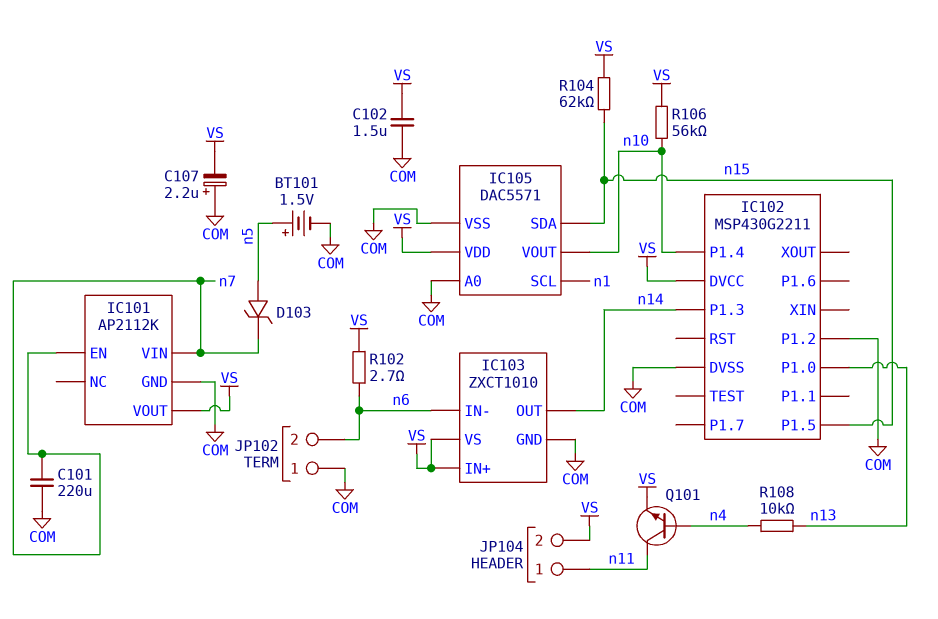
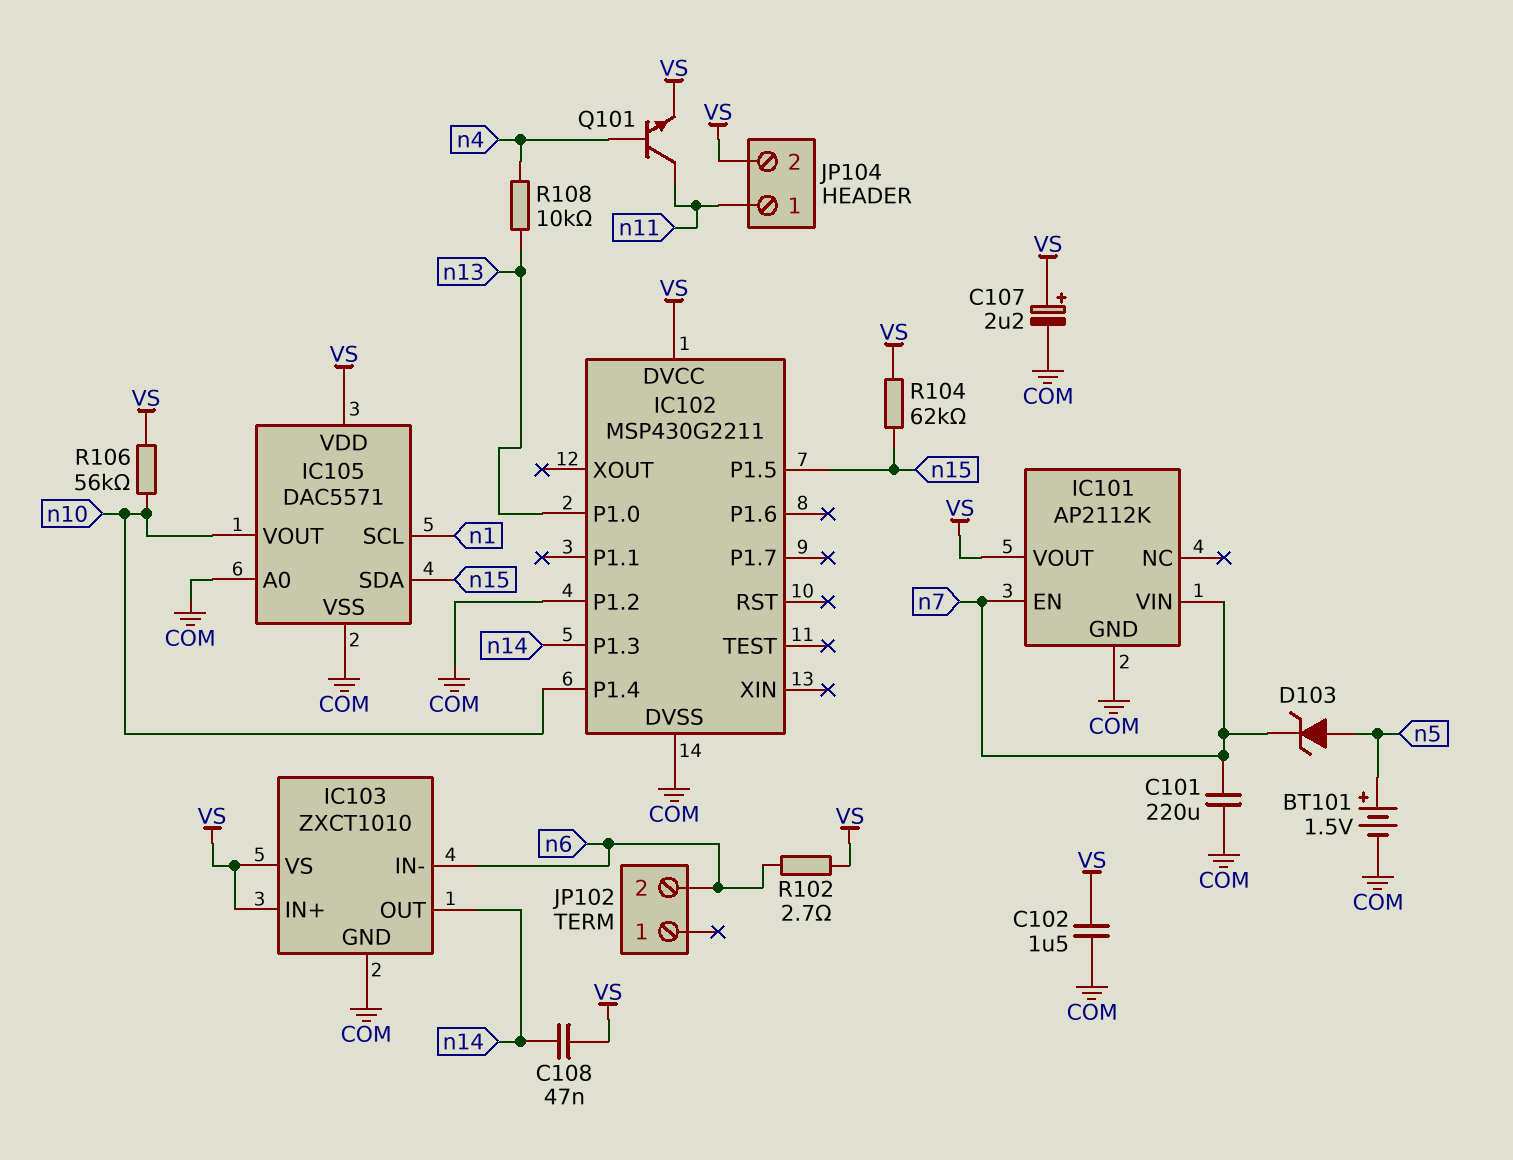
C107: 2.2uF (plus COM, minus VS) -> 2.2uF (plus VS, minus COM)
C108: none -> 47nF (VS, n14)
JP102 pin 1: COM -> none

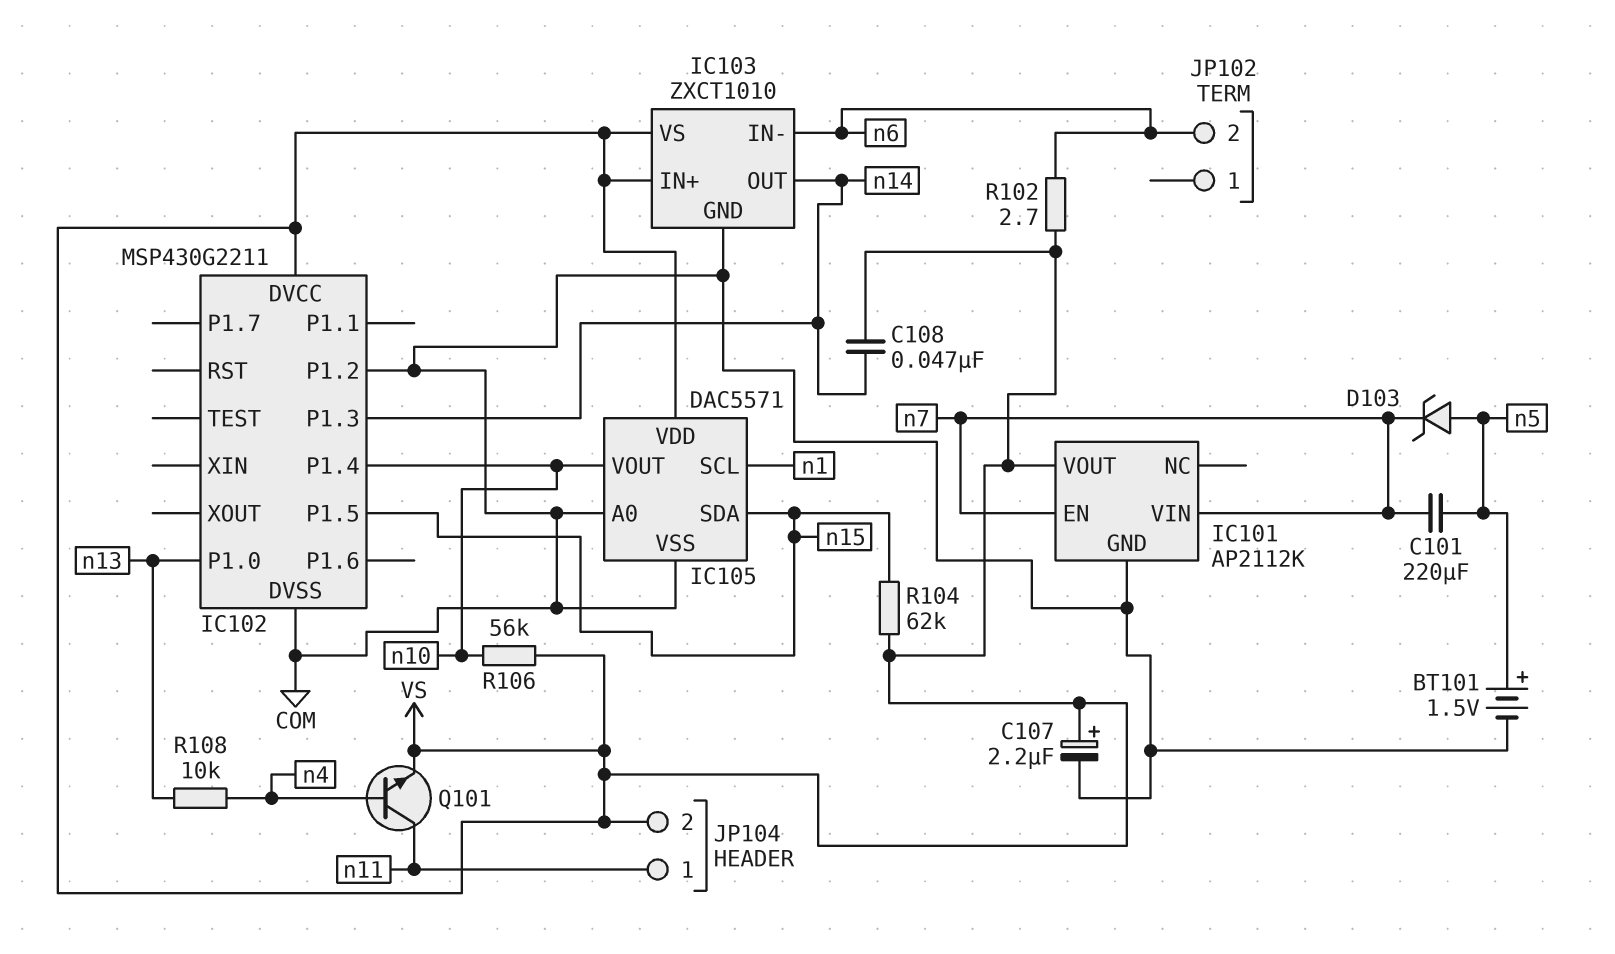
C101: 220uF (COM, n7) -> 220uF (n5, n7)
C102: 1.5uF (COM, VS) -> none

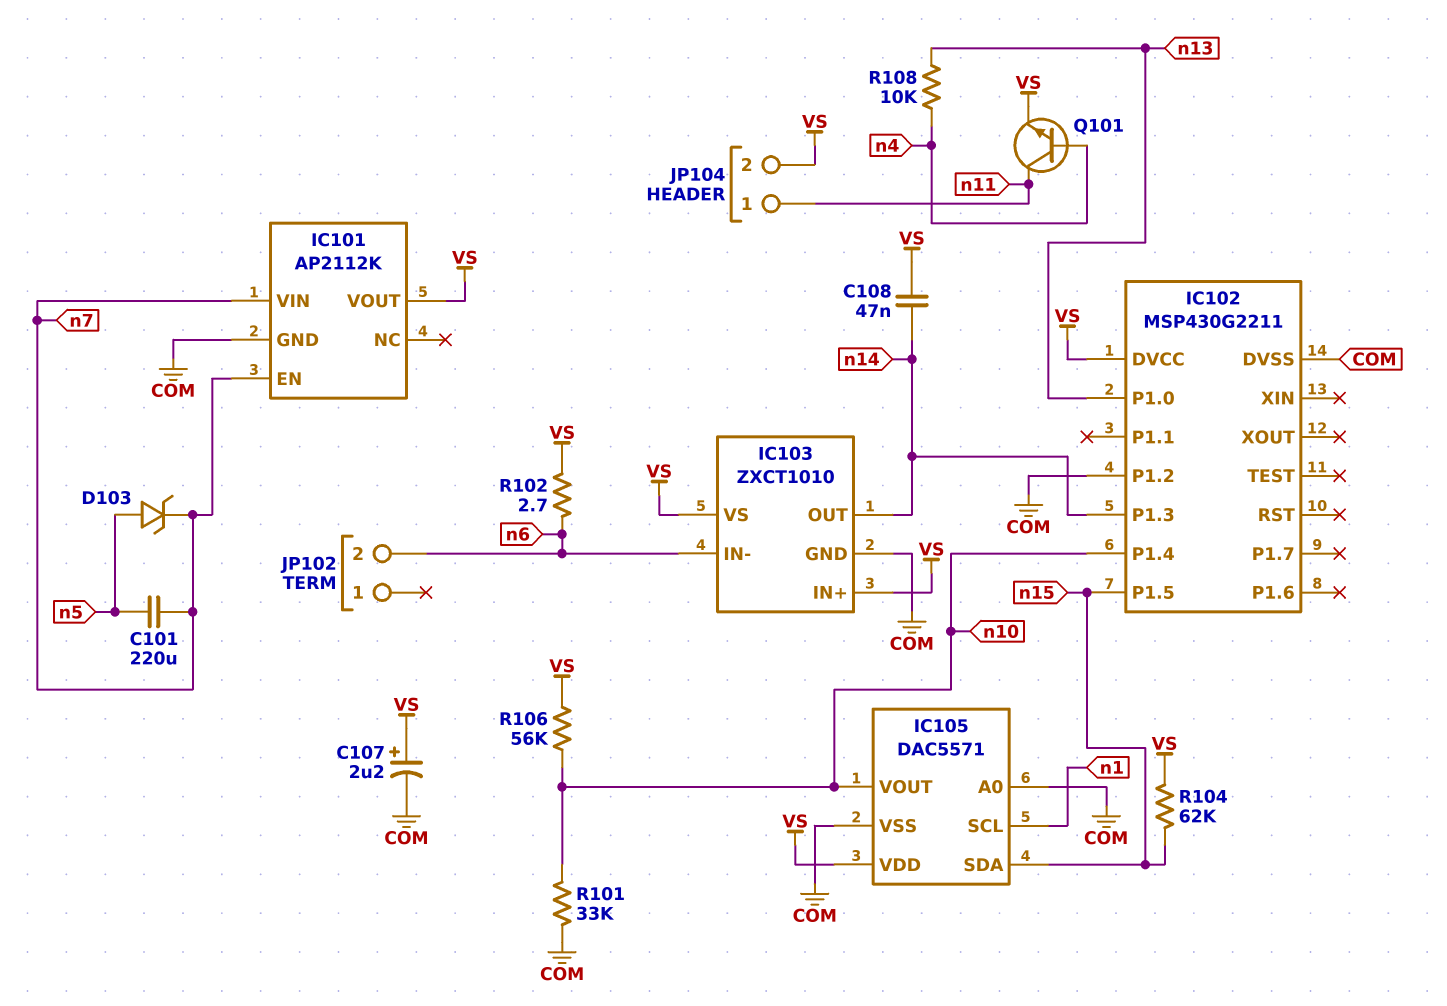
BT101: 1.5V (plus n5, minus COM) -> none
R101: none -> 33k (COM, n10)

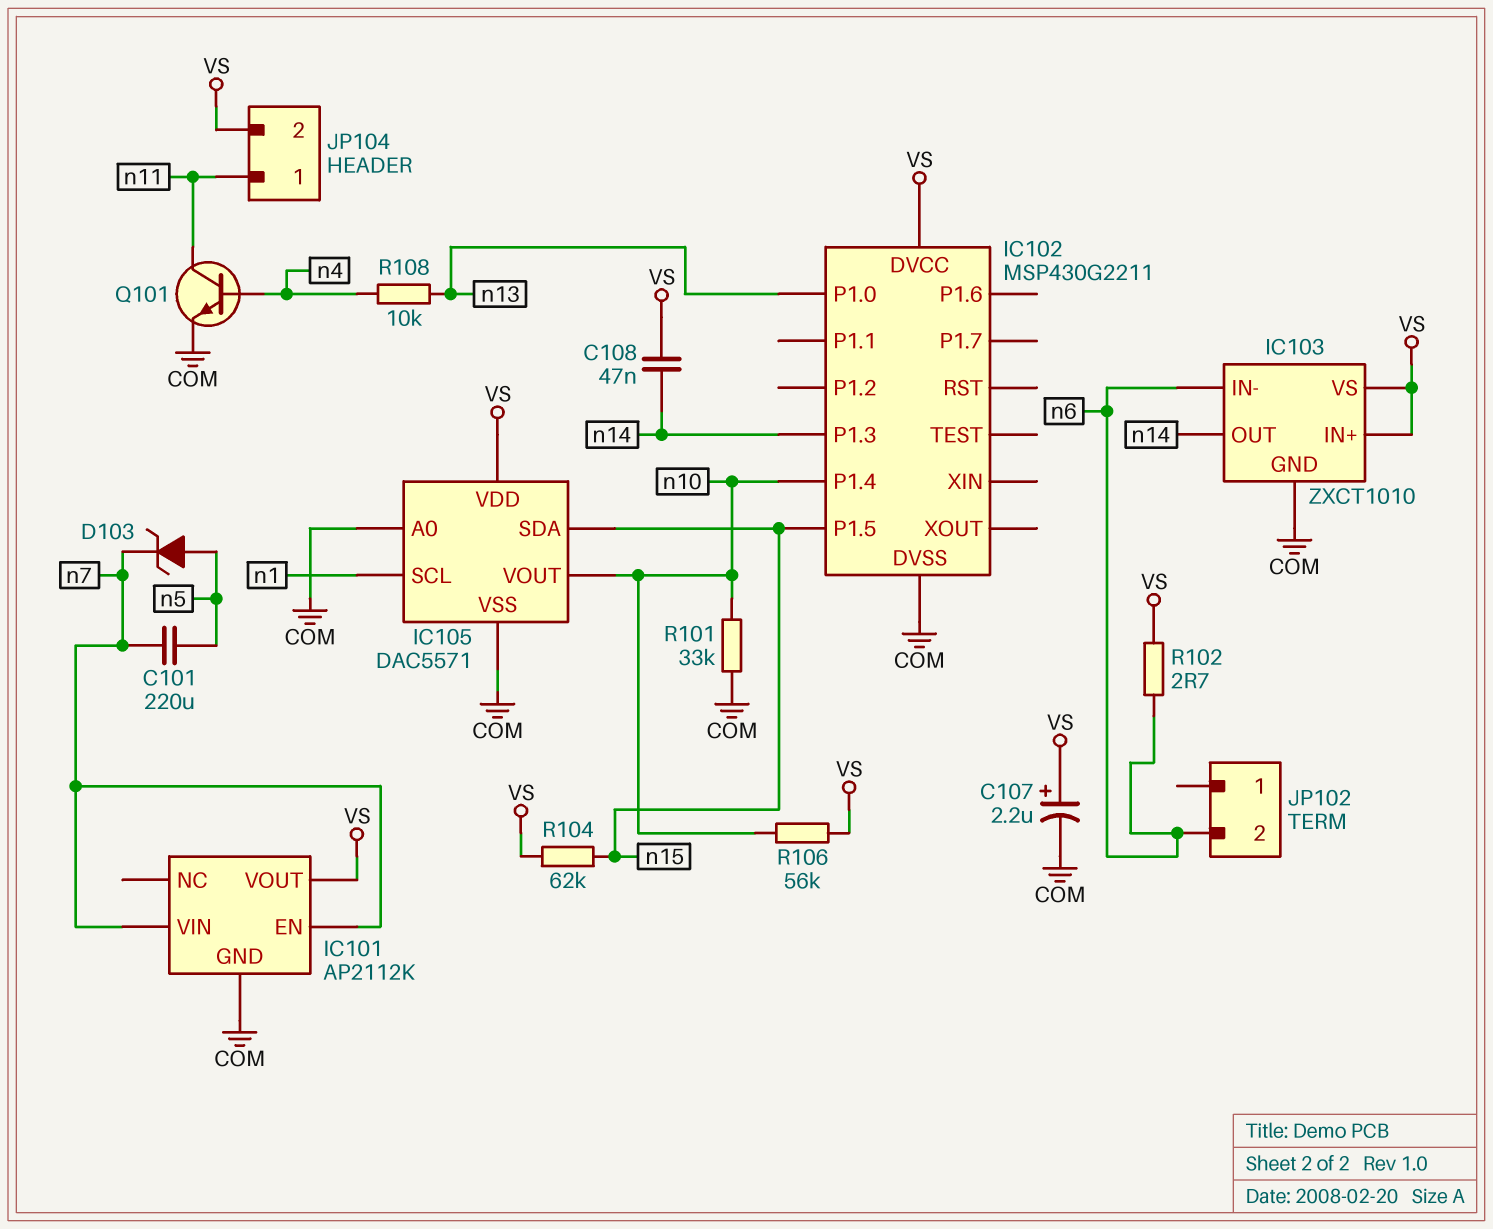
IC102 pin P1.2: COM -> none
Q101: NPN (B n4, C n11, E VS) -> NPN (B n4, C n11, E COM)

